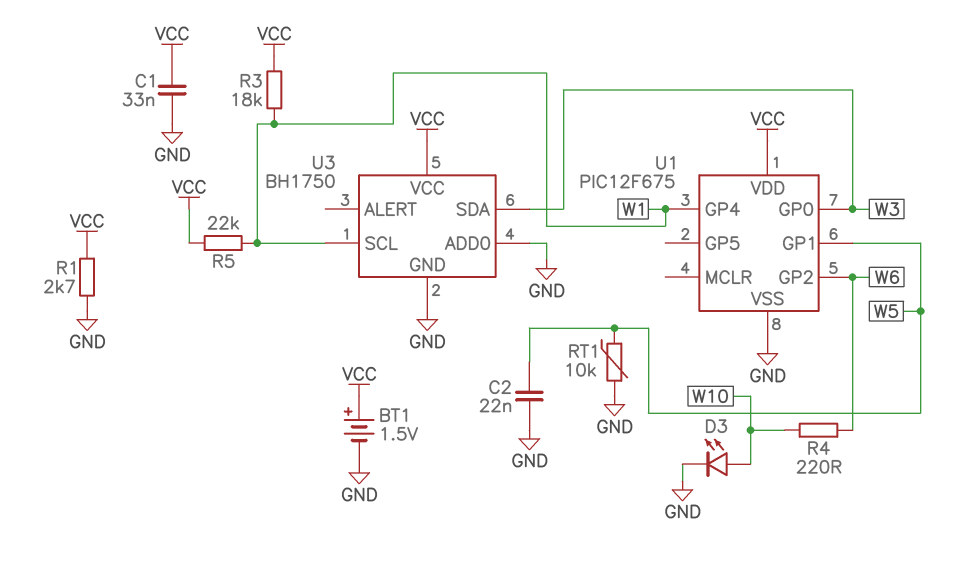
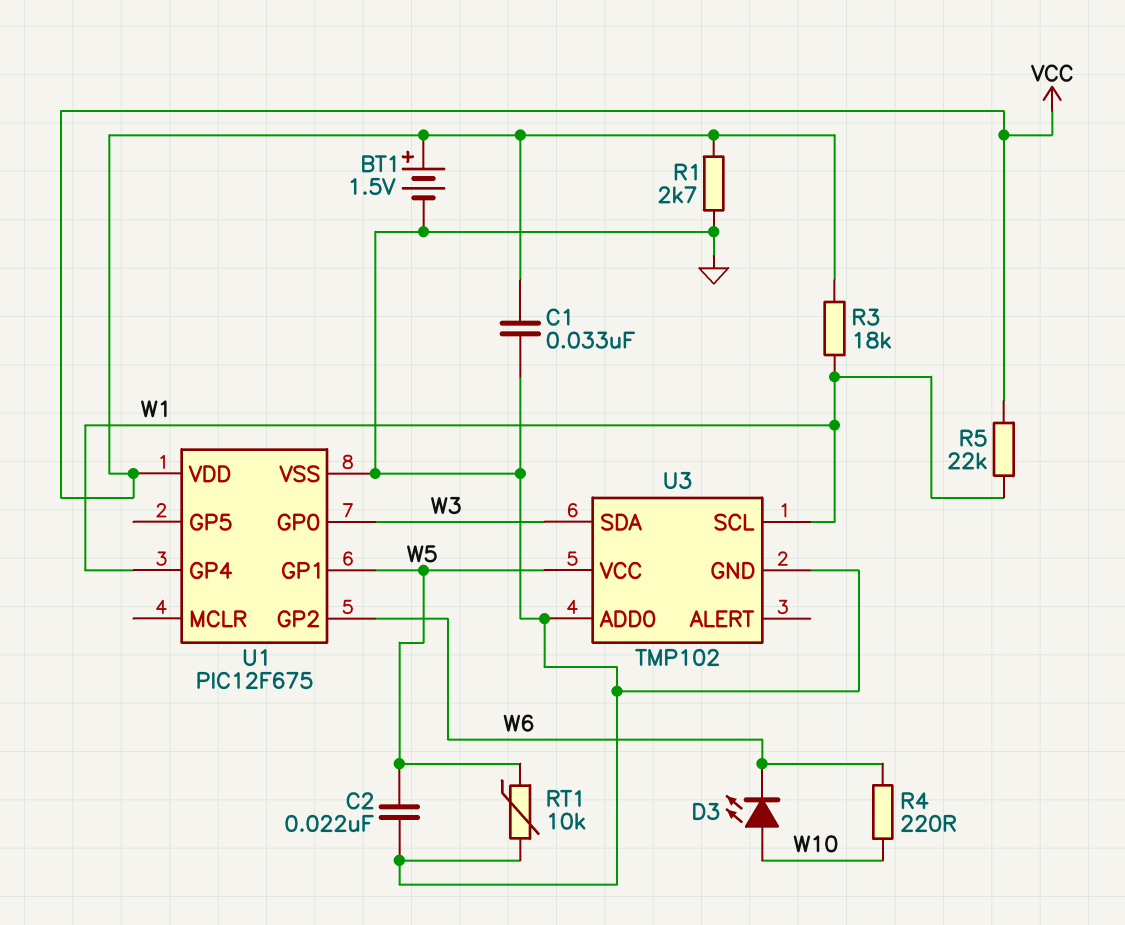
D3: LED (A W10, K GND) -> LED (A W10, K W6)
U3: BH1750 -> TMP102
U3 pin VCC: VCC -> W5

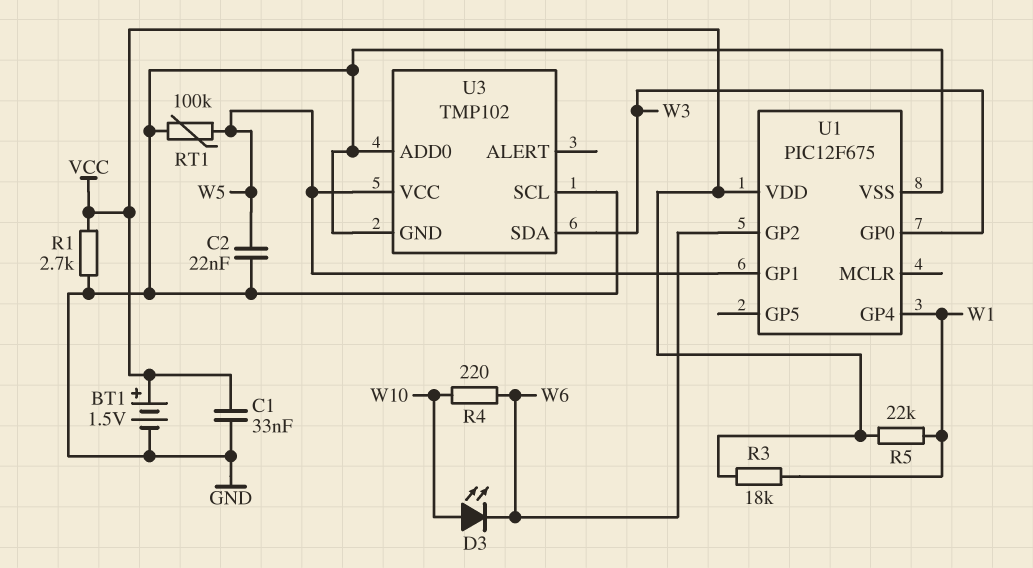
RT1: 10k (GND, W5) -> 100k (GND, W5)
U3 pin SCL: W1 -> GND

